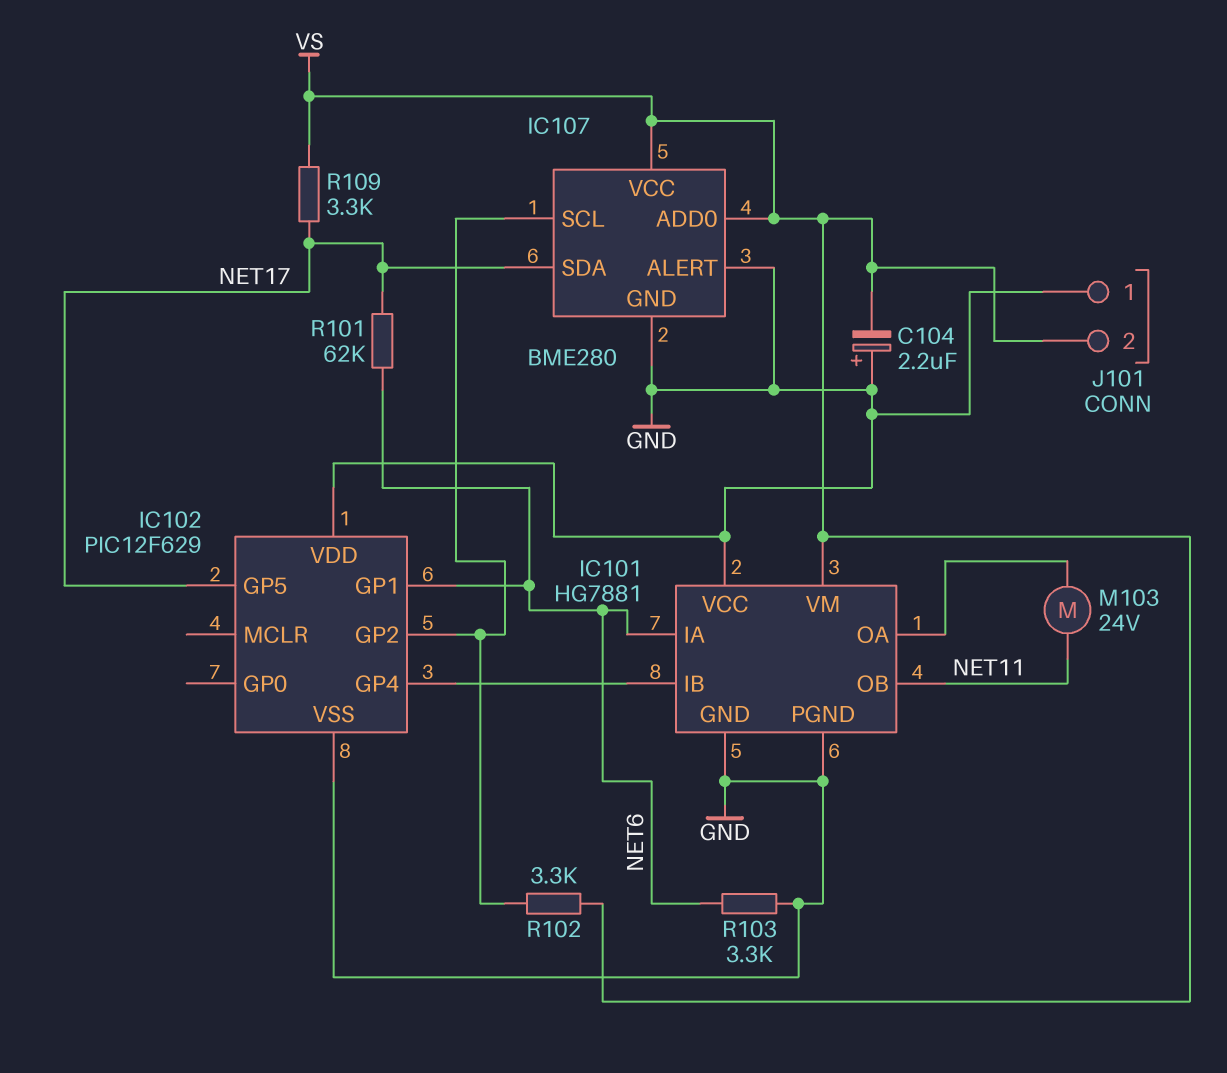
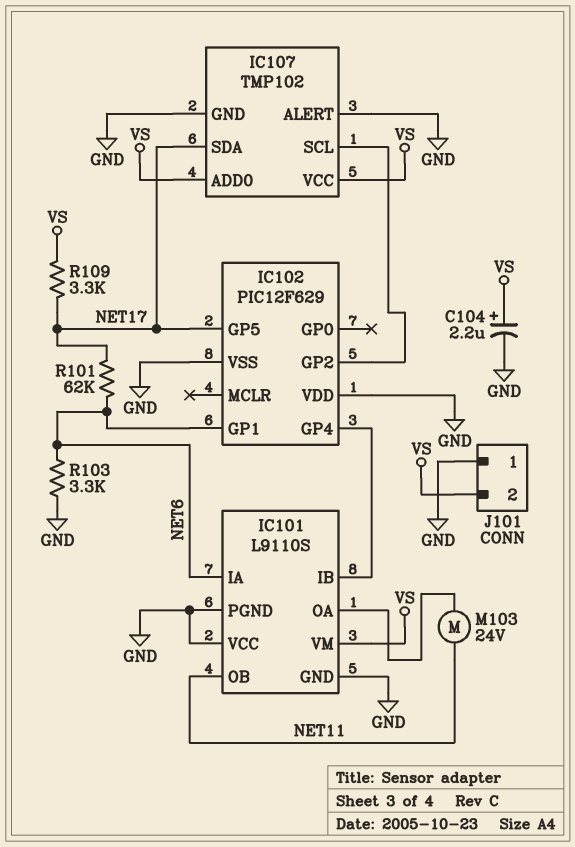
C104: 2.2uF (plus GND, minus VS) -> 2.2uF (plus VS, minus GND)
IC101: HG7881 -> L9110S
IC107: BME280 -> TMP102
R102: 3.3k (IC102/GP2, VS) -> none

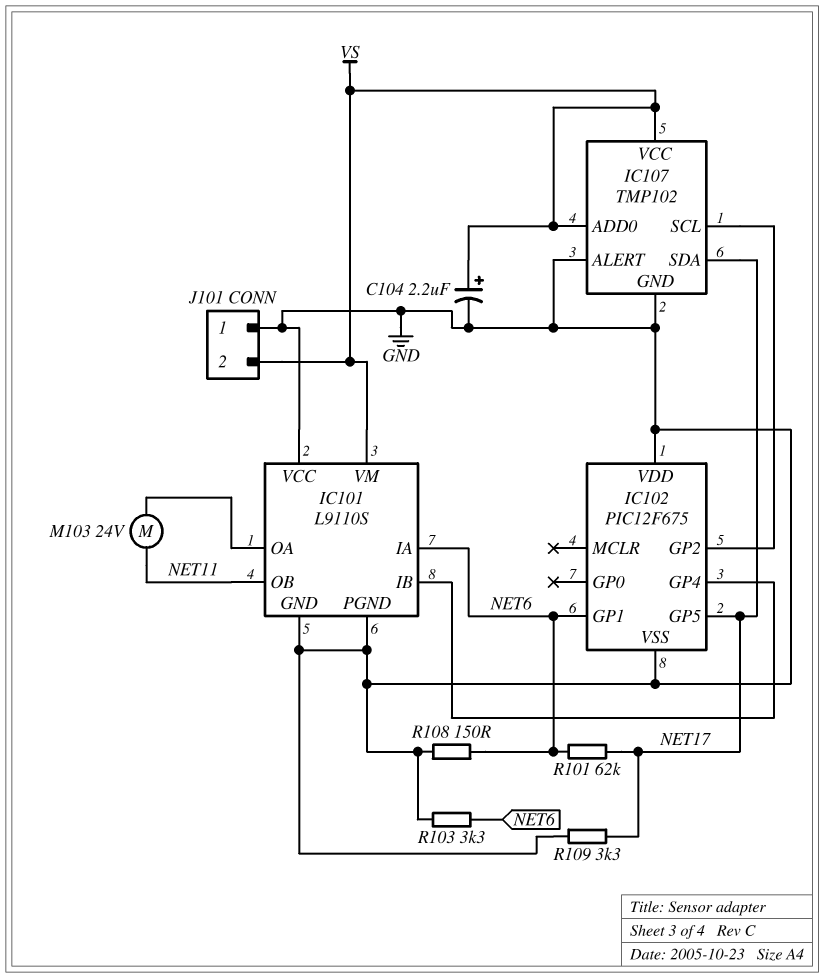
IC102: PIC12F629 -> PIC12F675
R108: none -> 150 (GND, NET6)
R109: 3.3k (NET17, VS) -> 3.3k (GND, NET17)

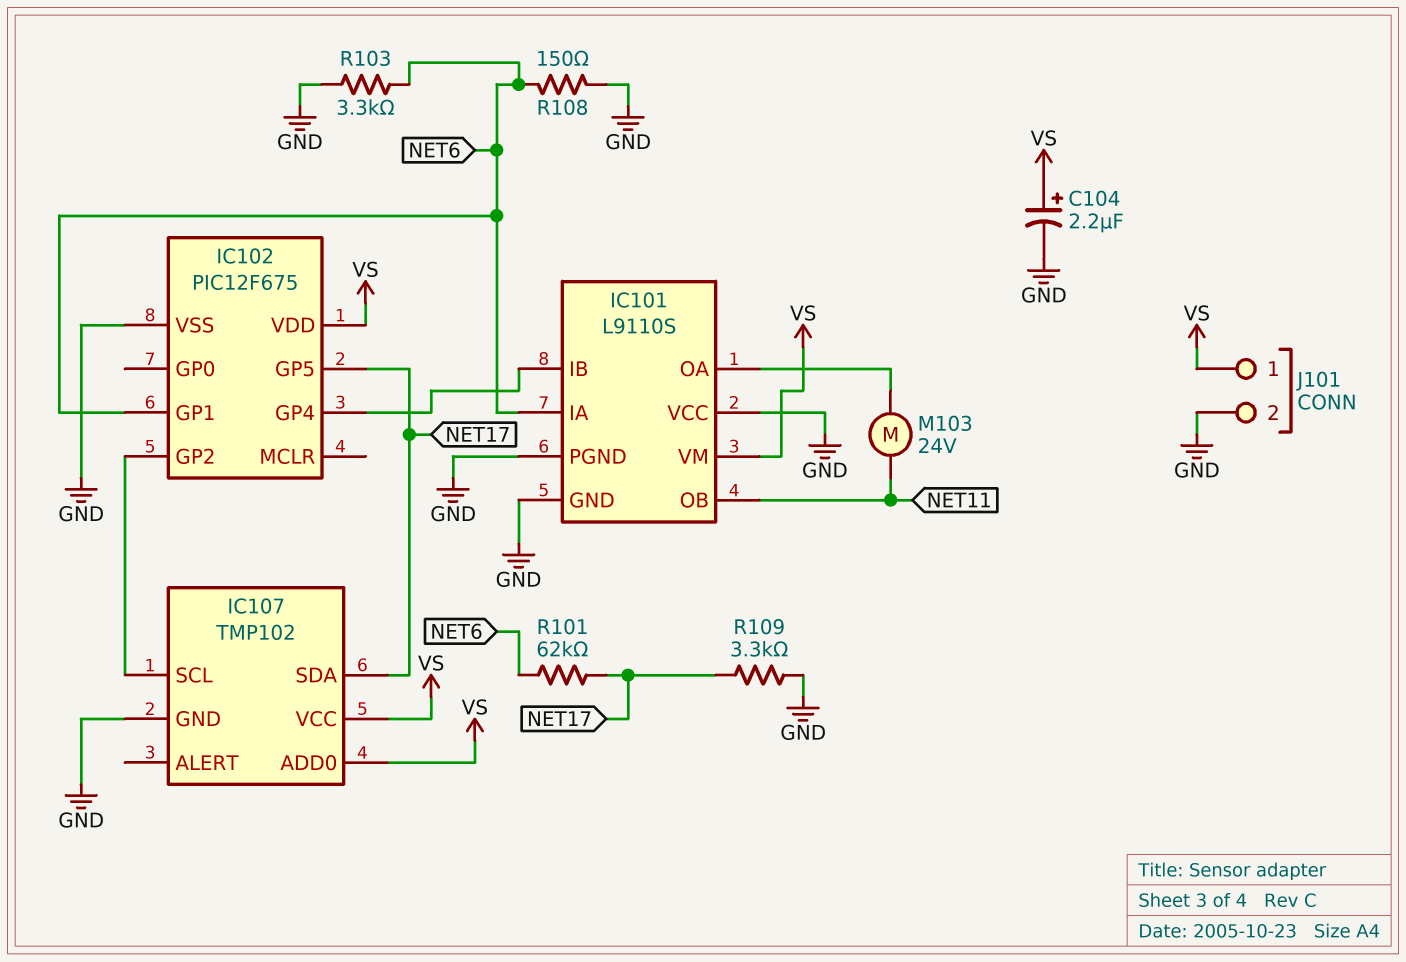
IC102 pin VDD: GND -> VS
IC107 pin ALERT: GND -> none
J101 pin 1: GND -> VS
J101 pin 2: VS -> GND

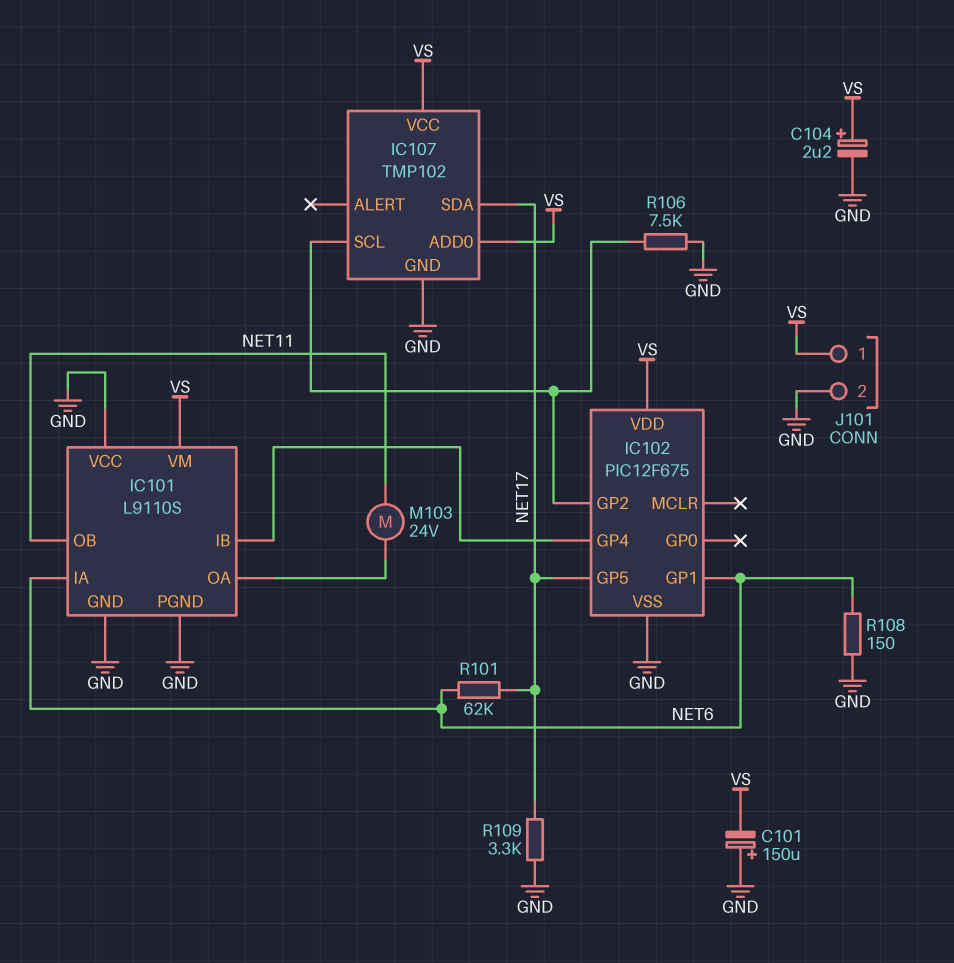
C101: none -> 150uF (plus GND, minus VS)
R103: 3.3k (GND, NET6) -> none
R106: none -> 7.5k (GND, IC102/GP2)

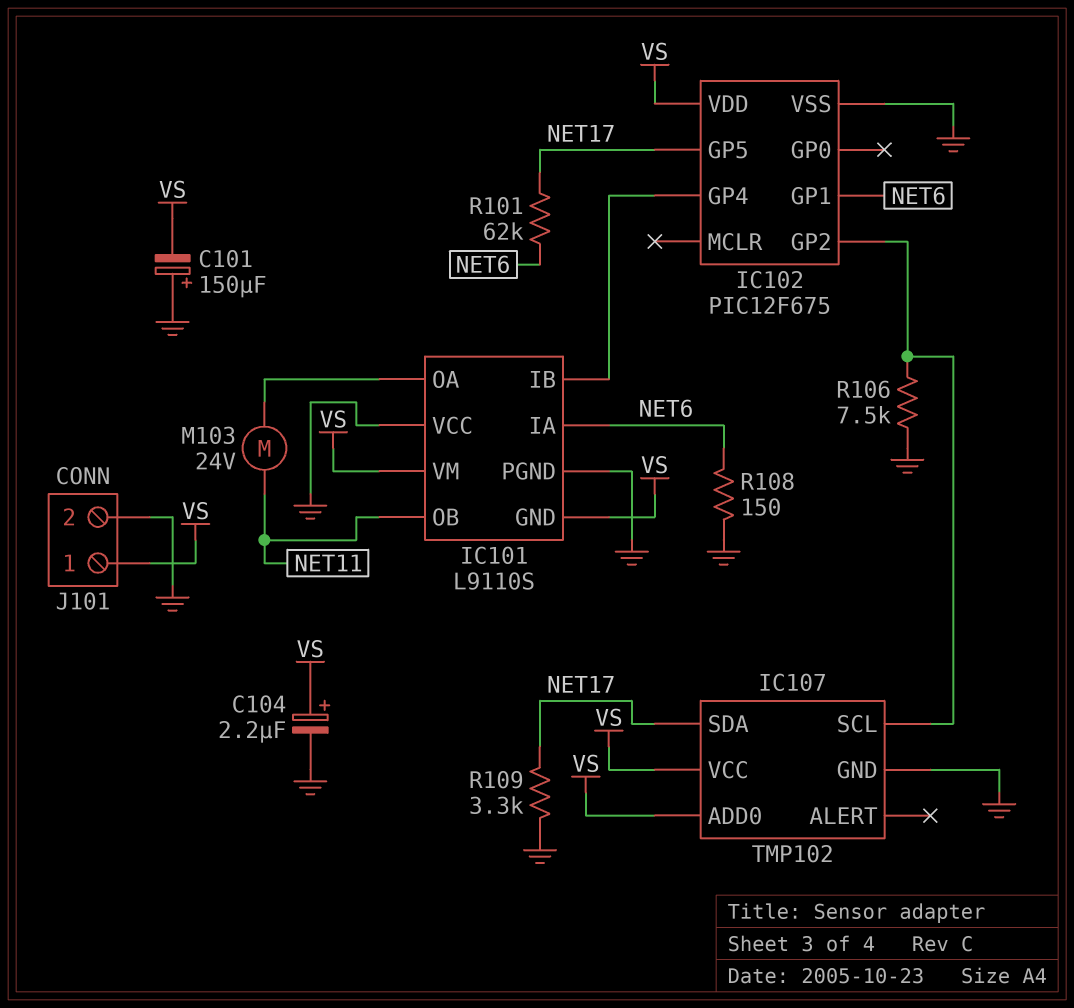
IC101 pin GND: GND -> VS

